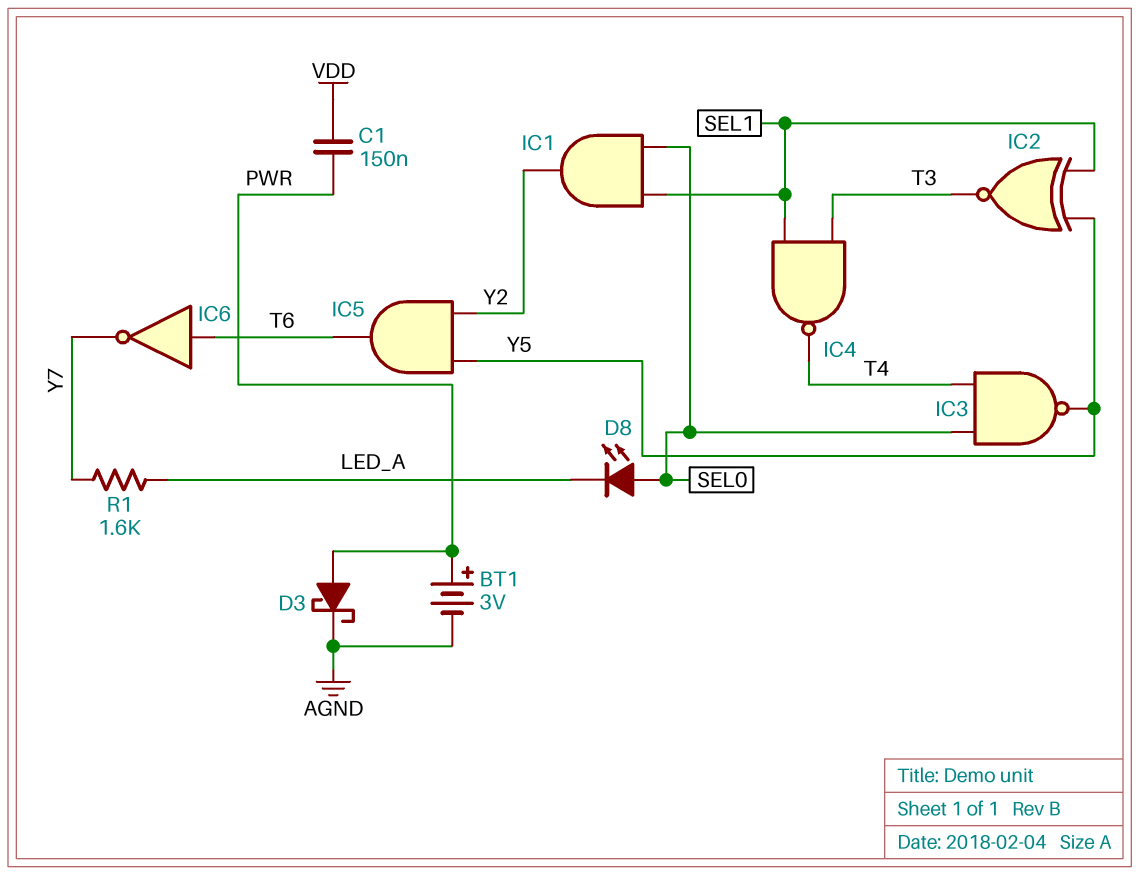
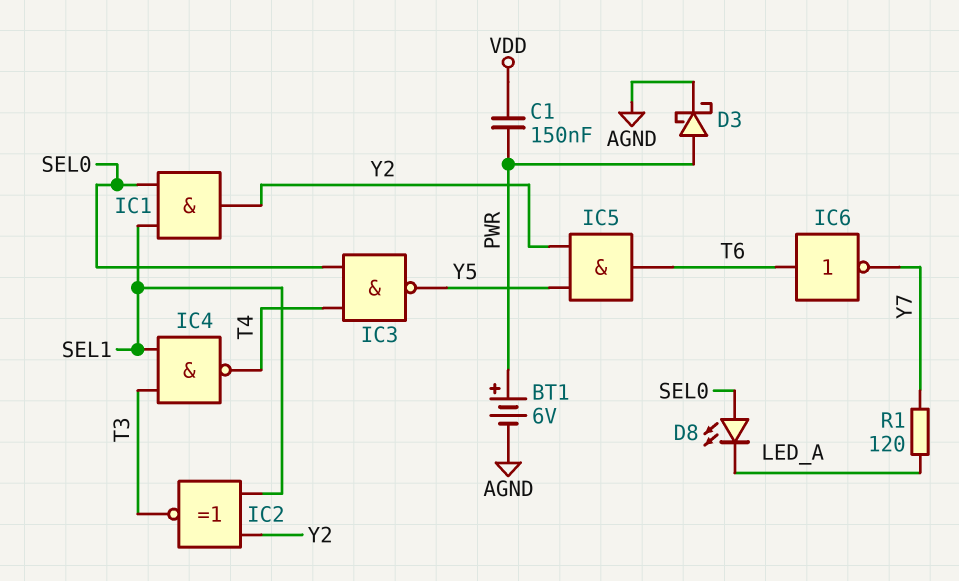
BT1: 3V (plus PWR, minus AGND) -> 6V (plus PWR, minus AGND)
IC2: XNOR (in SEL1, in Y5, out T3) -> XNOR (in SEL1, in Y2, out T3)
R1: 1.6k (LED_A, Y7) -> 120 (LED_A, Y7)

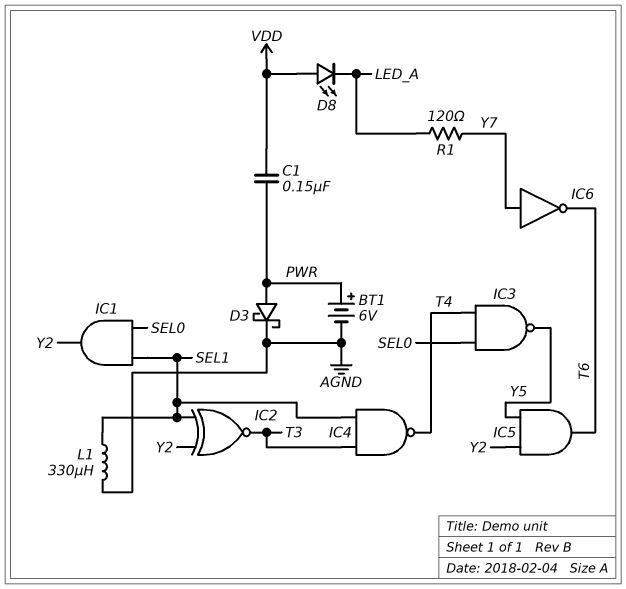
D8: LED (A SEL0, K LED_A) -> LED (A VDD, K LED_A)
IC6: NOT (in T6, out Y7) -> NOT (in Y7, out T6)
L1: none -> 330uH (AGND, SEL1)

